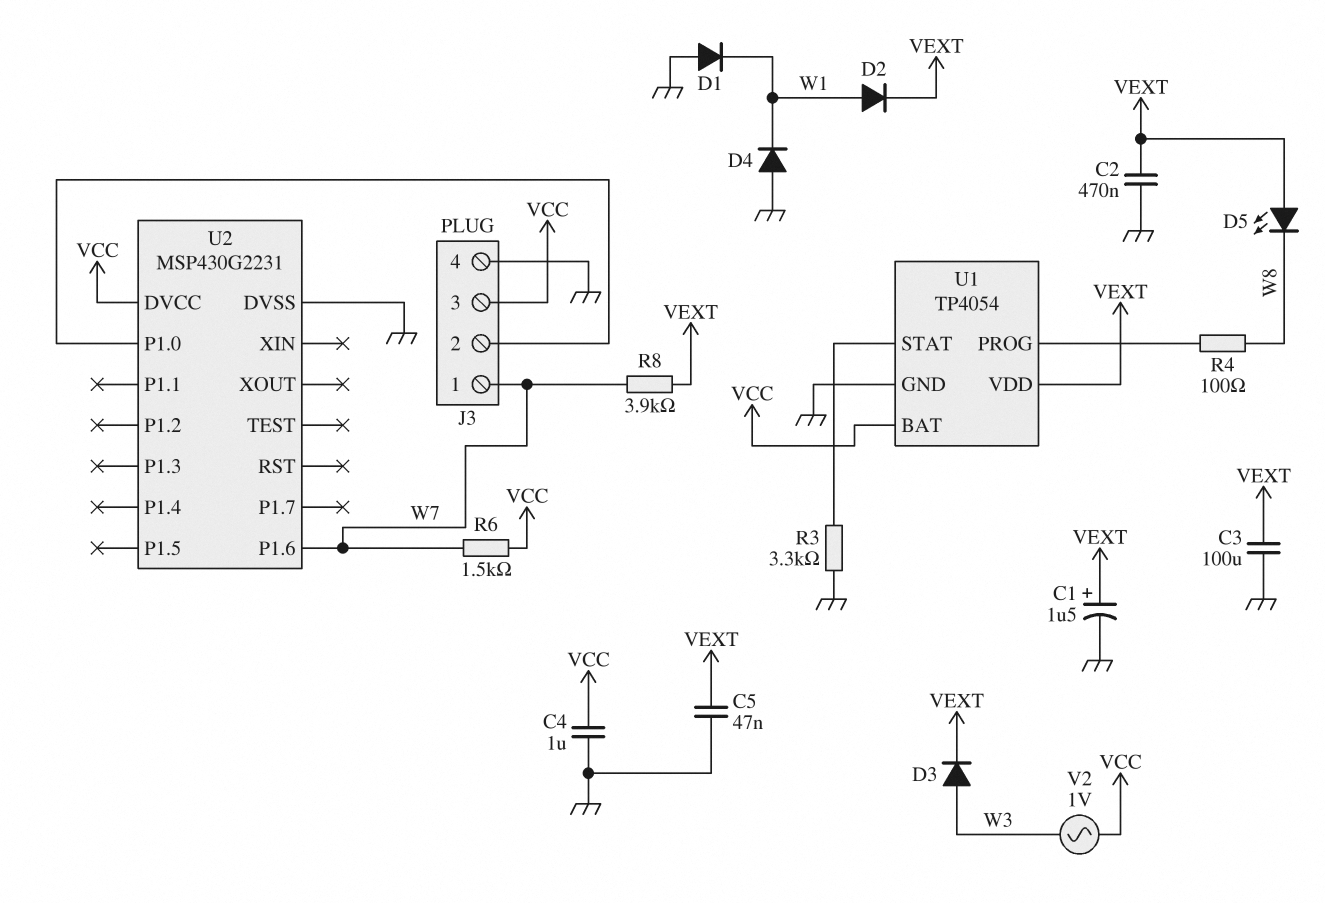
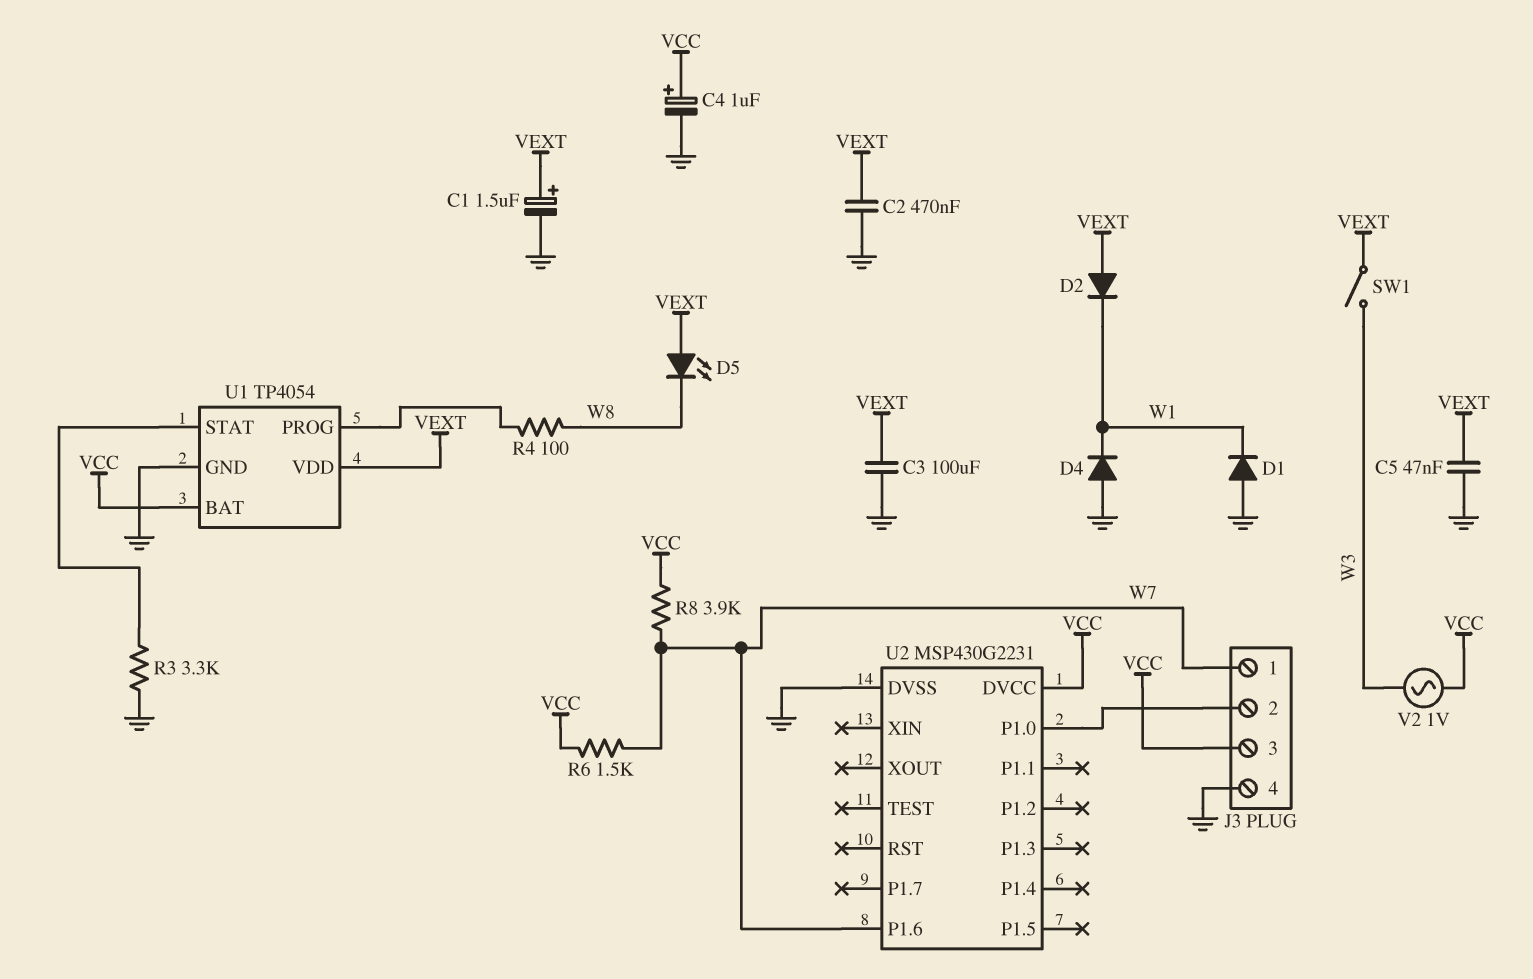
C4: 1uF (GND, VCC) -> 1uF (plus VCC, minus GND)
D2: diode (A W1, K VEXT) -> diode (A VEXT, K W1)
D3: diode (A W3, K VEXT) -> none
R8: 3.9k (VEXT, W7) -> 3.9k (VCC, W7)
SW1: none -> switch (VEXT, W3)

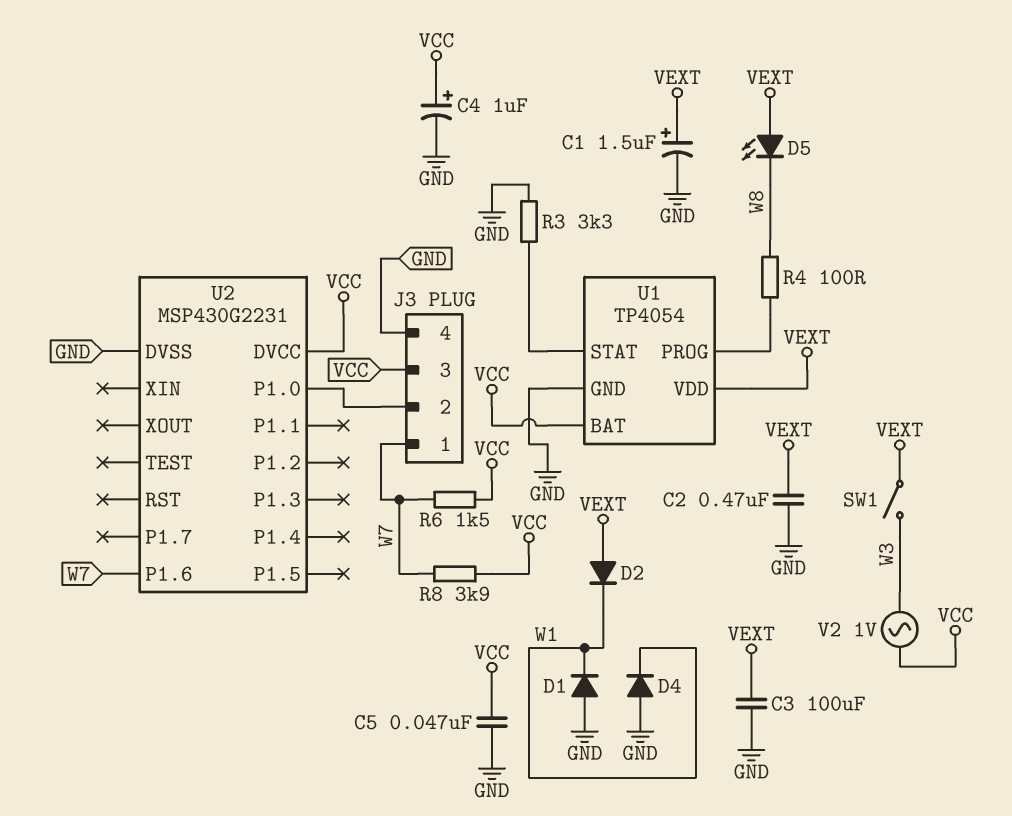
C5: 47nF (GND, VEXT) -> 47nF (GND, VCC)

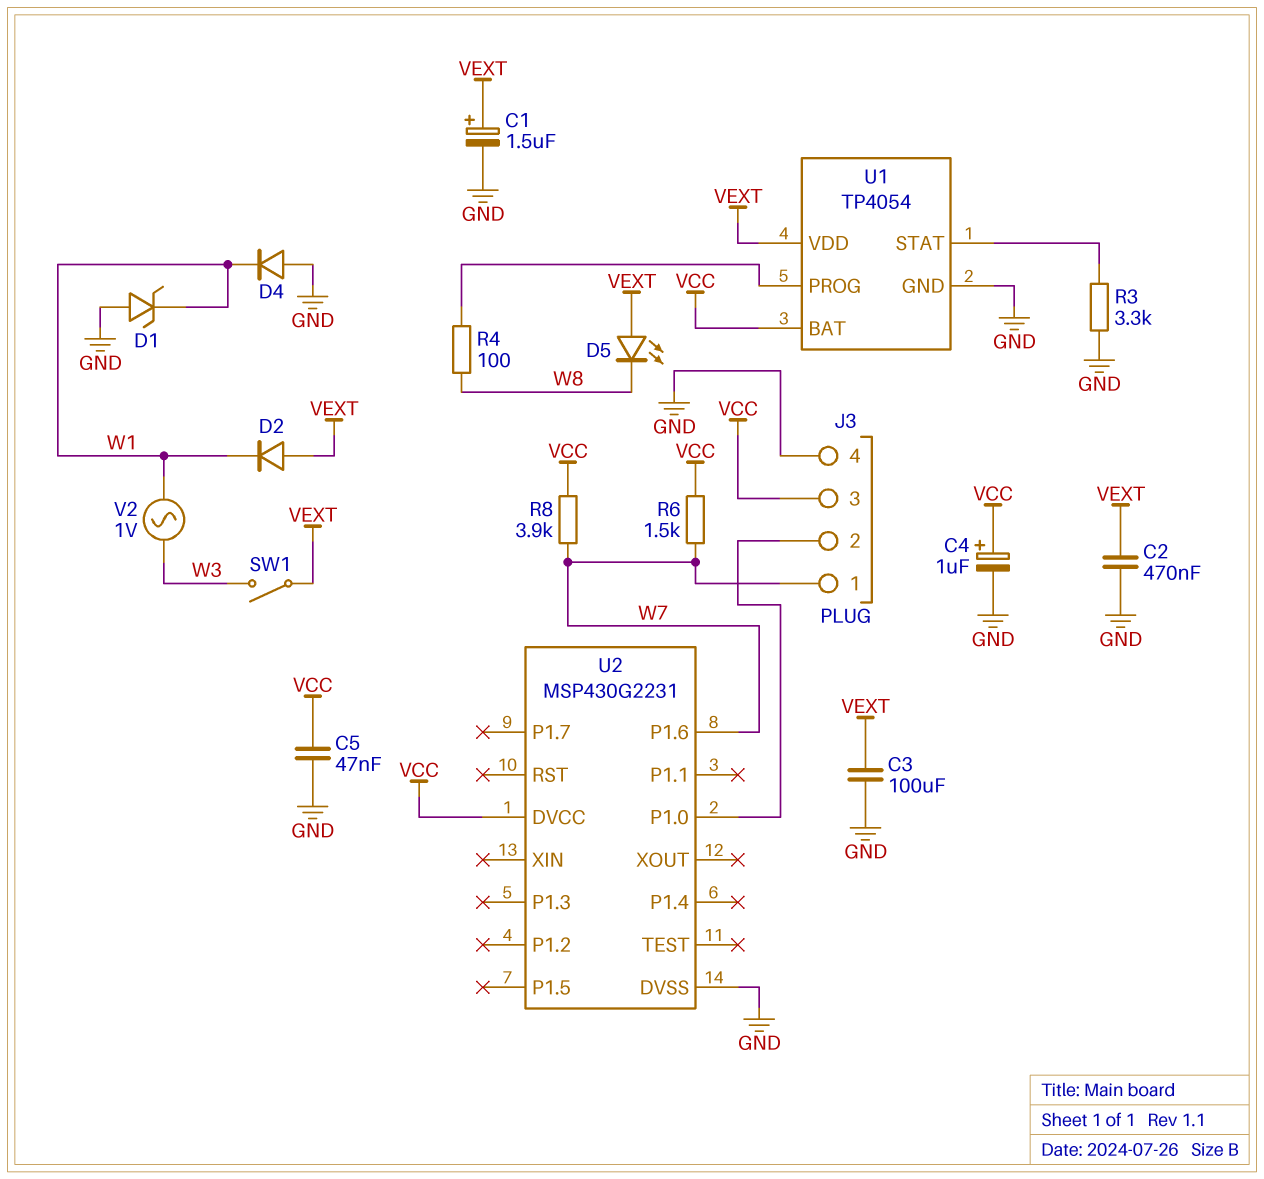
D1: diode (A GND, K W1) -> zener (A GND, K W1)
V2: AC 1V (VCC, W3) -> AC 1V (W1, W3)

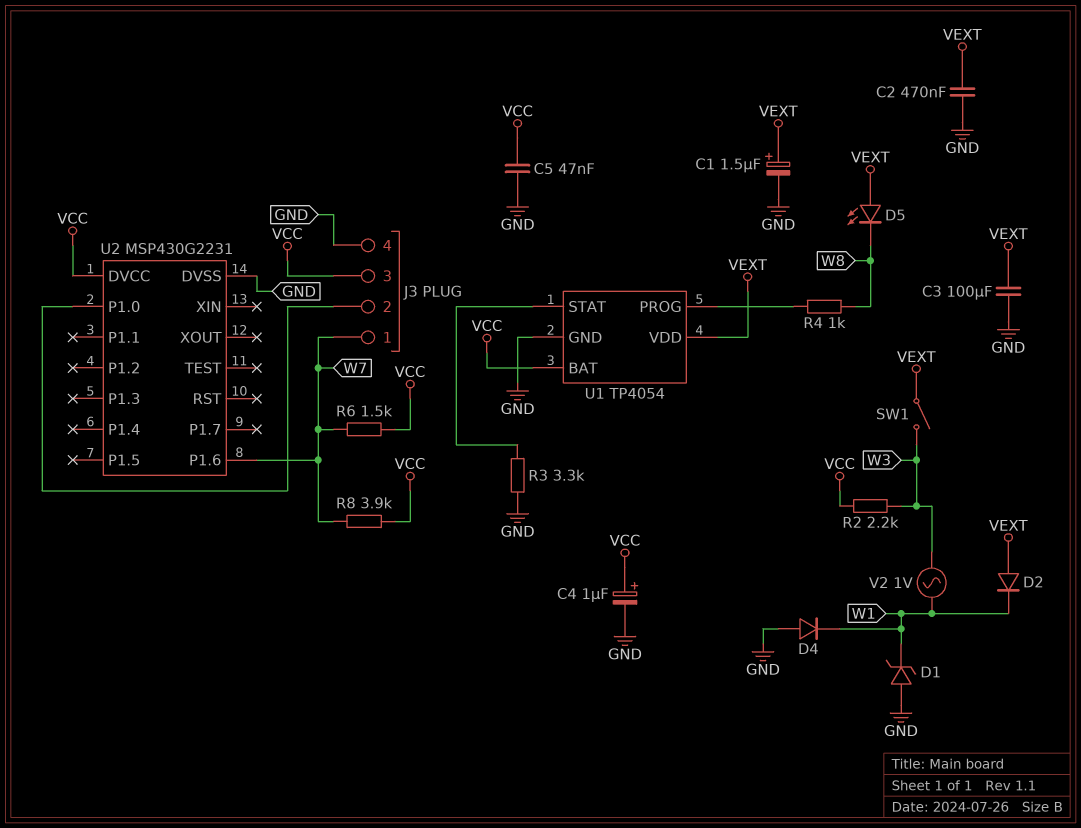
R2: none -> 2.2k (VCC, W3)
R4: 100 (U1/PROG, W8) -> 1k (U1/PROG, W8)

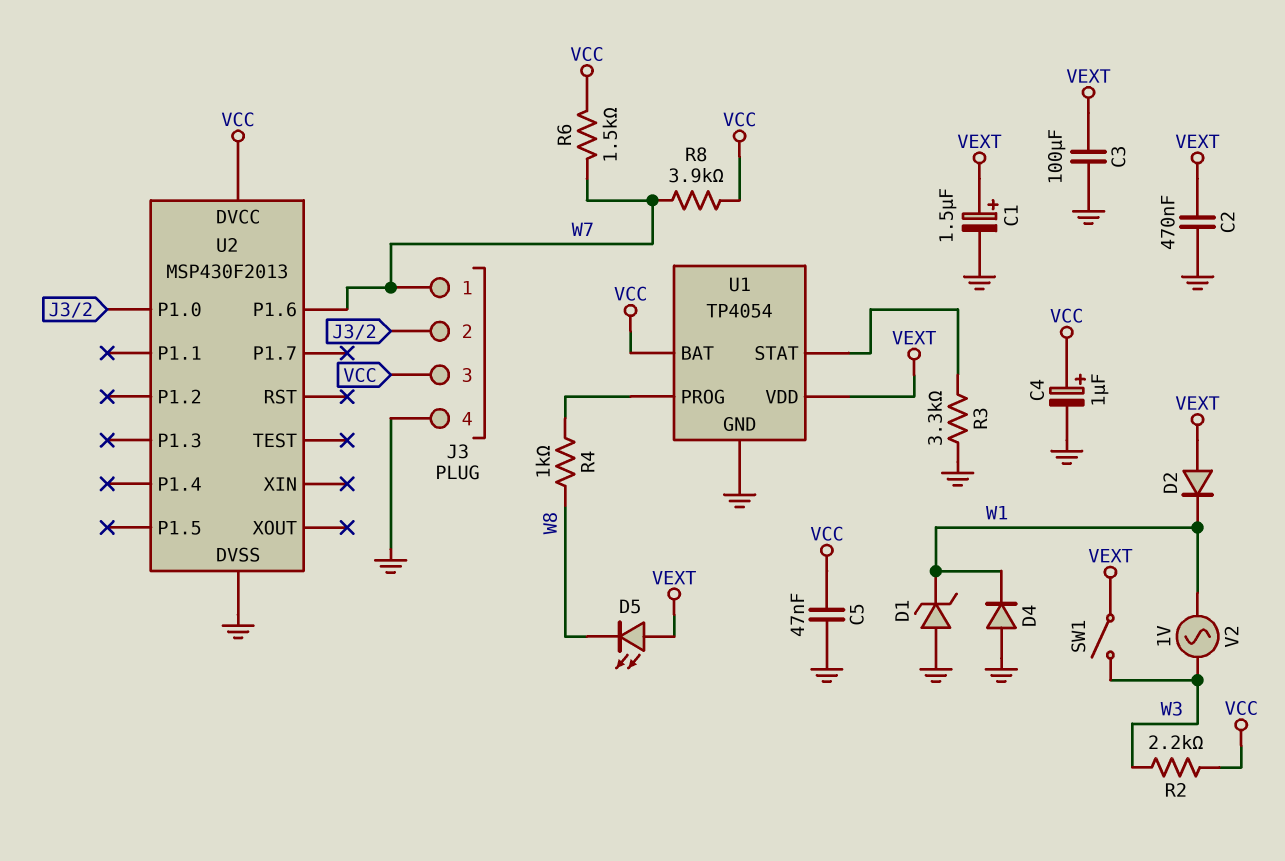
U2: MSP430G2231 -> MSP430F2013

